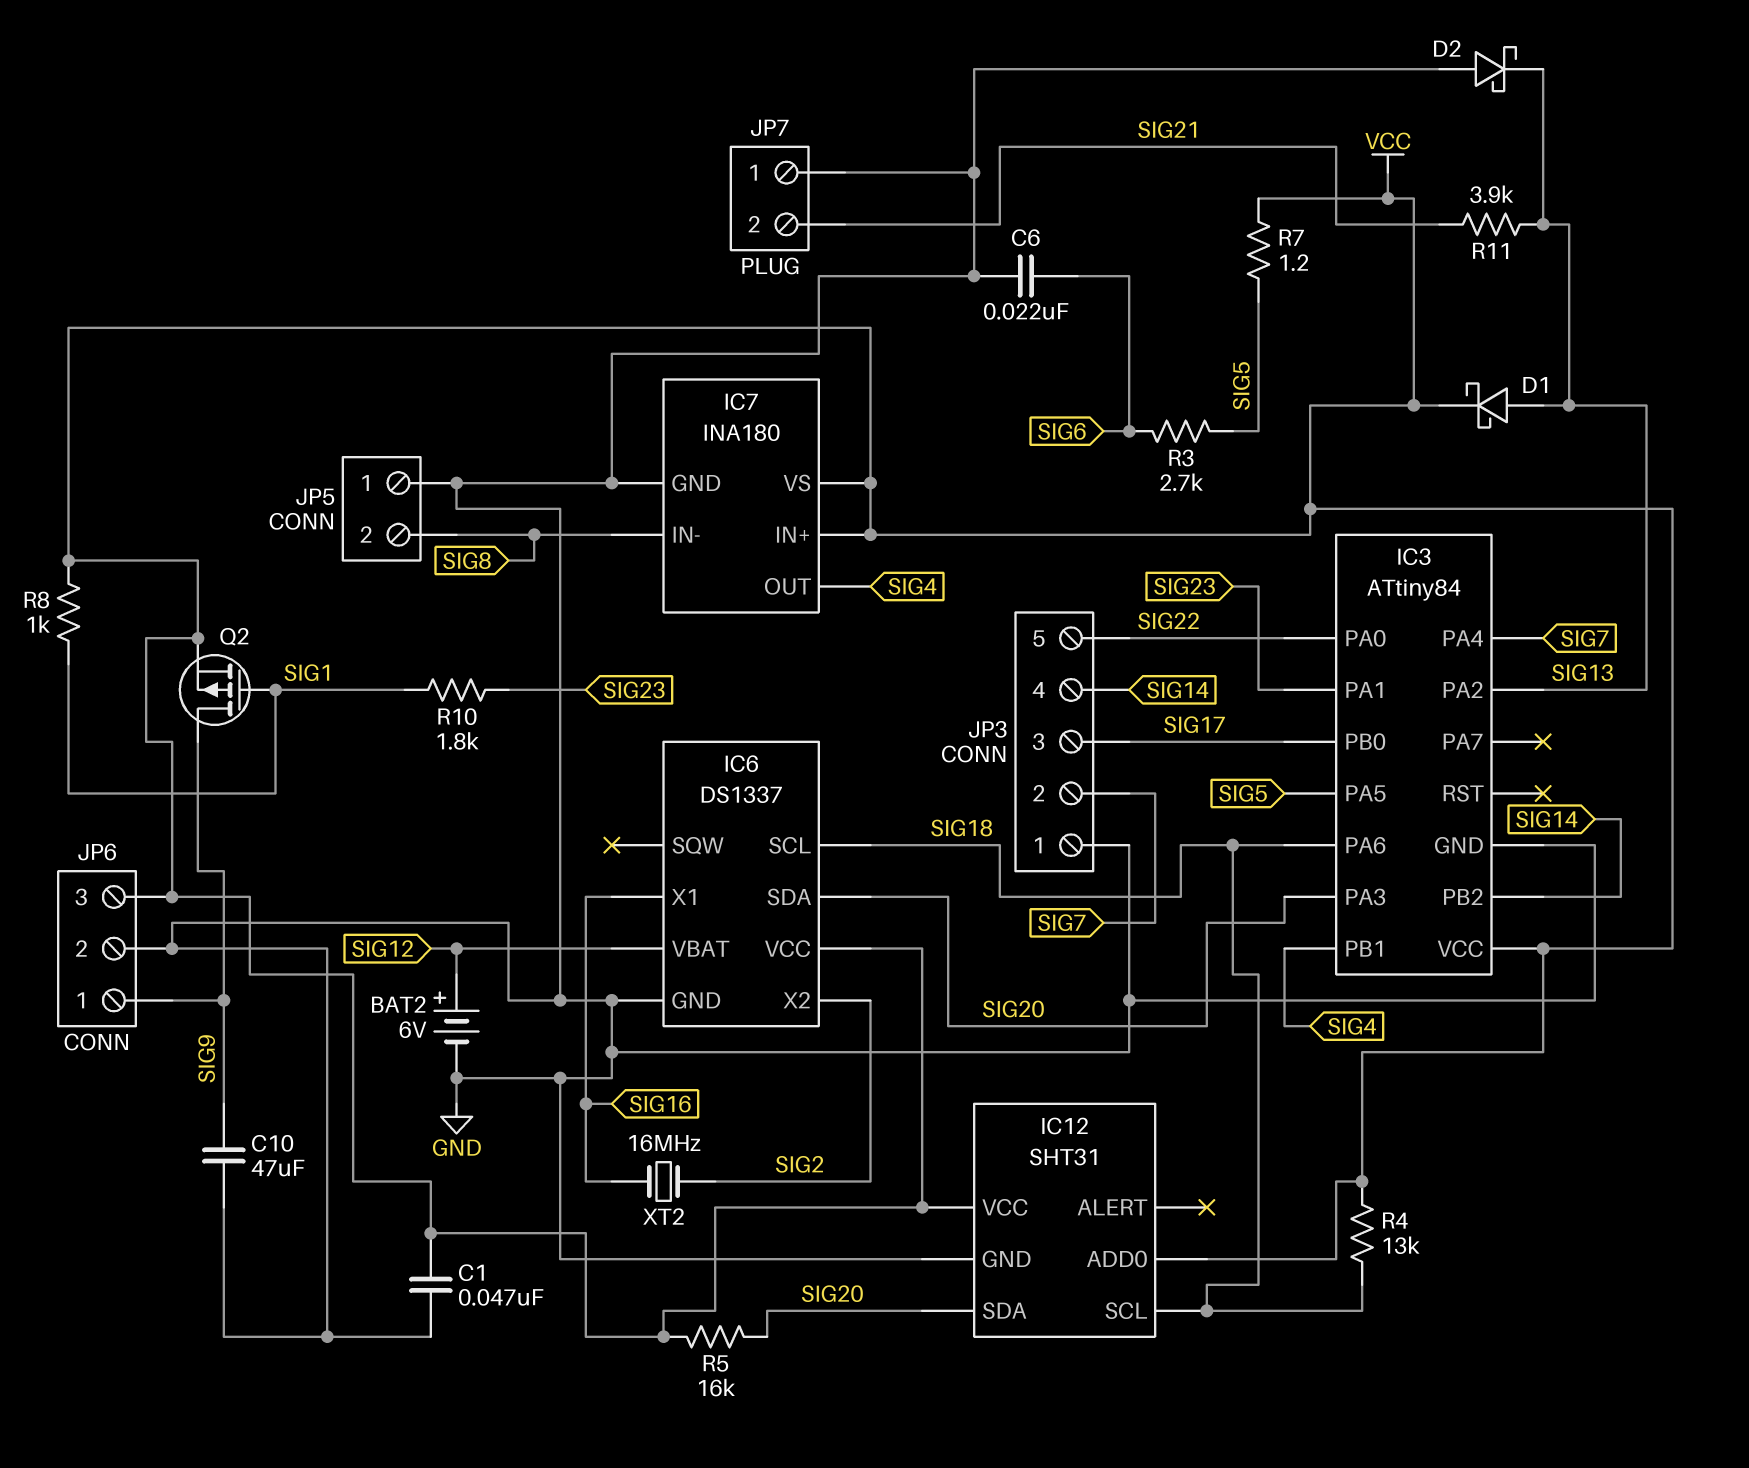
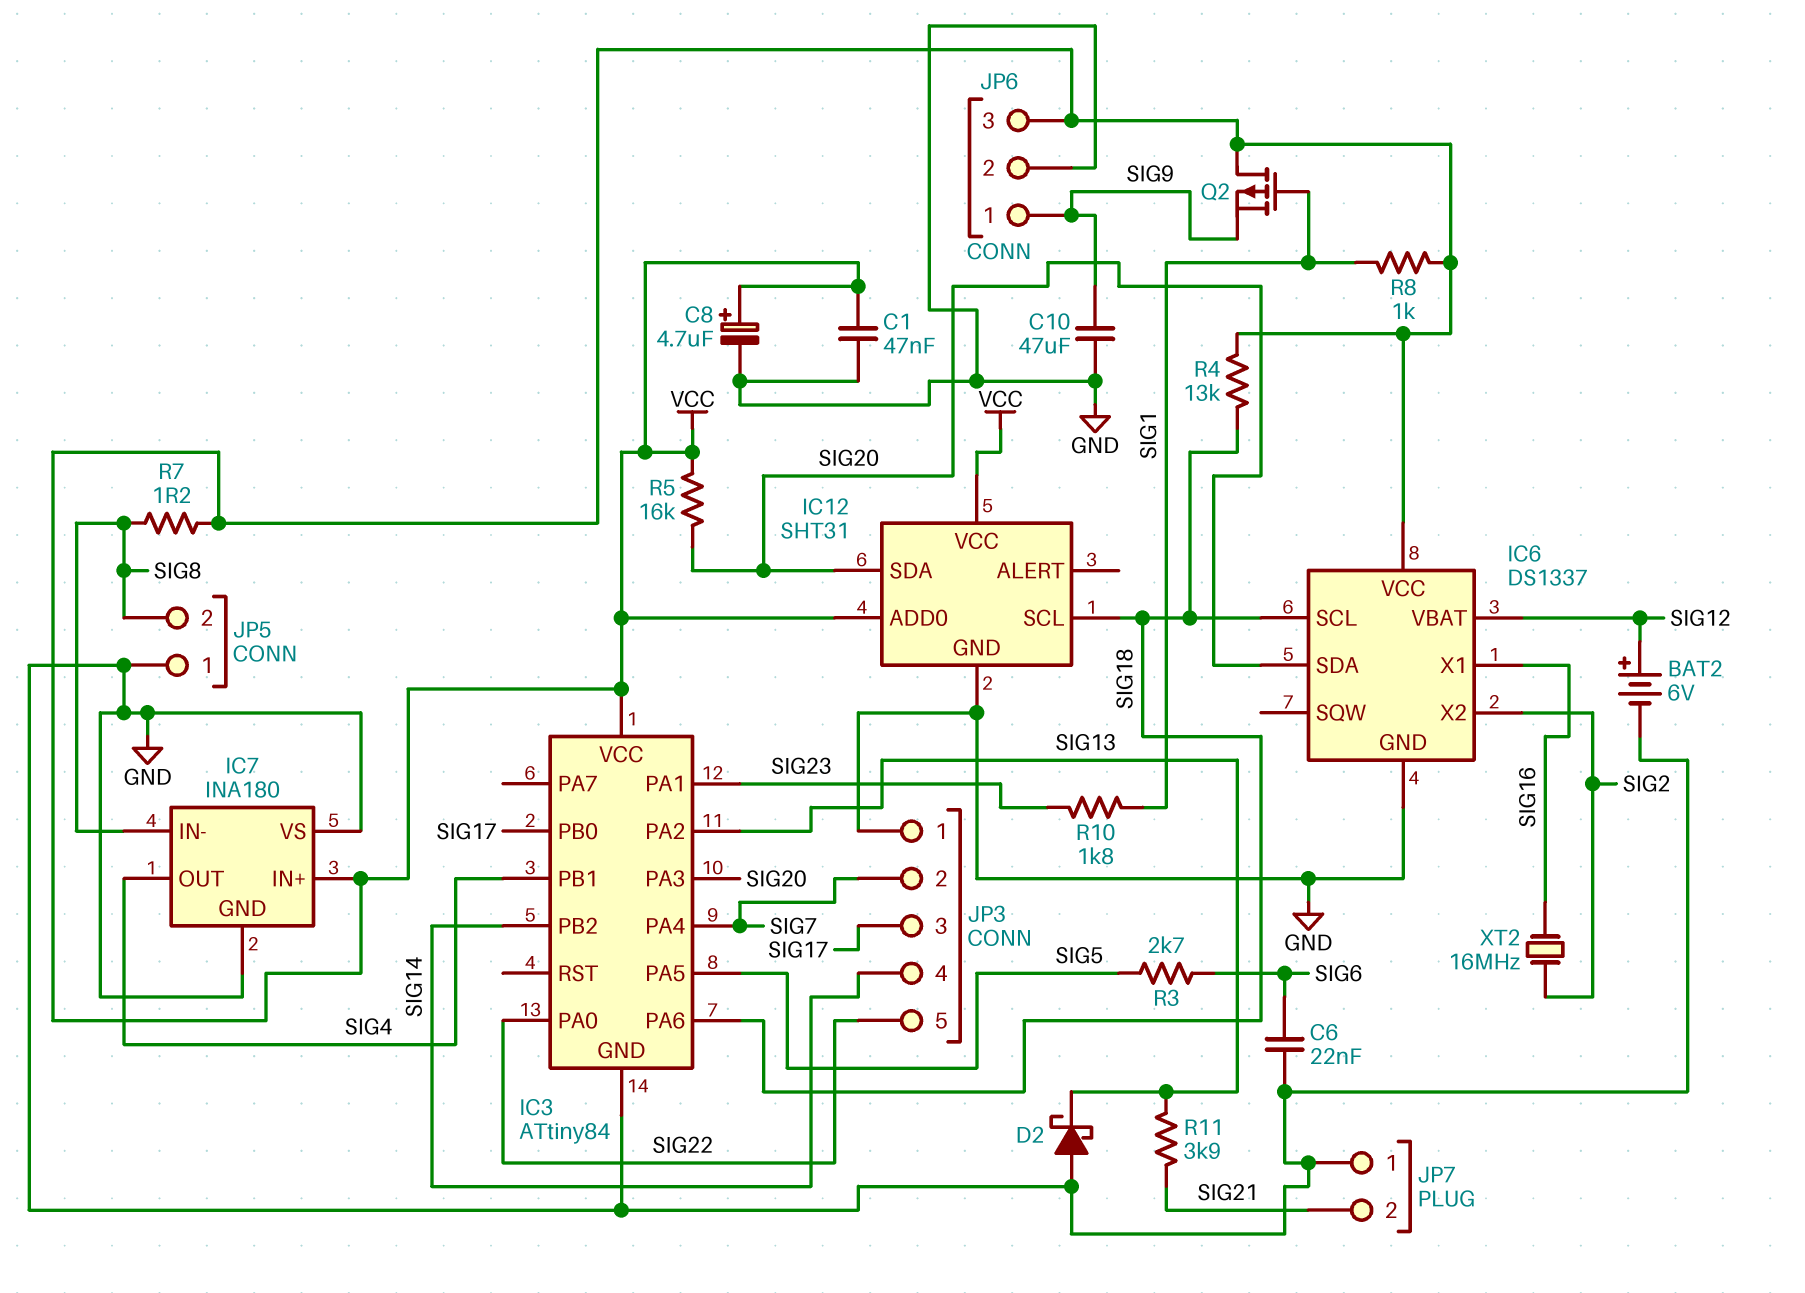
C8: none -> 4.7uF (plus VCC, minus GND)
D1: schottky (A SIG13, K VCC) -> none
IC7 pin VS: VCC -> GND
Q2: PMOS (G SIG1, D SIG9, S VCC) -> PMOS (G SIG1, D VCC, S SIG9)
R7: 1.2 (SIG5, VCC) -> 1.2 (SIG8, VCC)

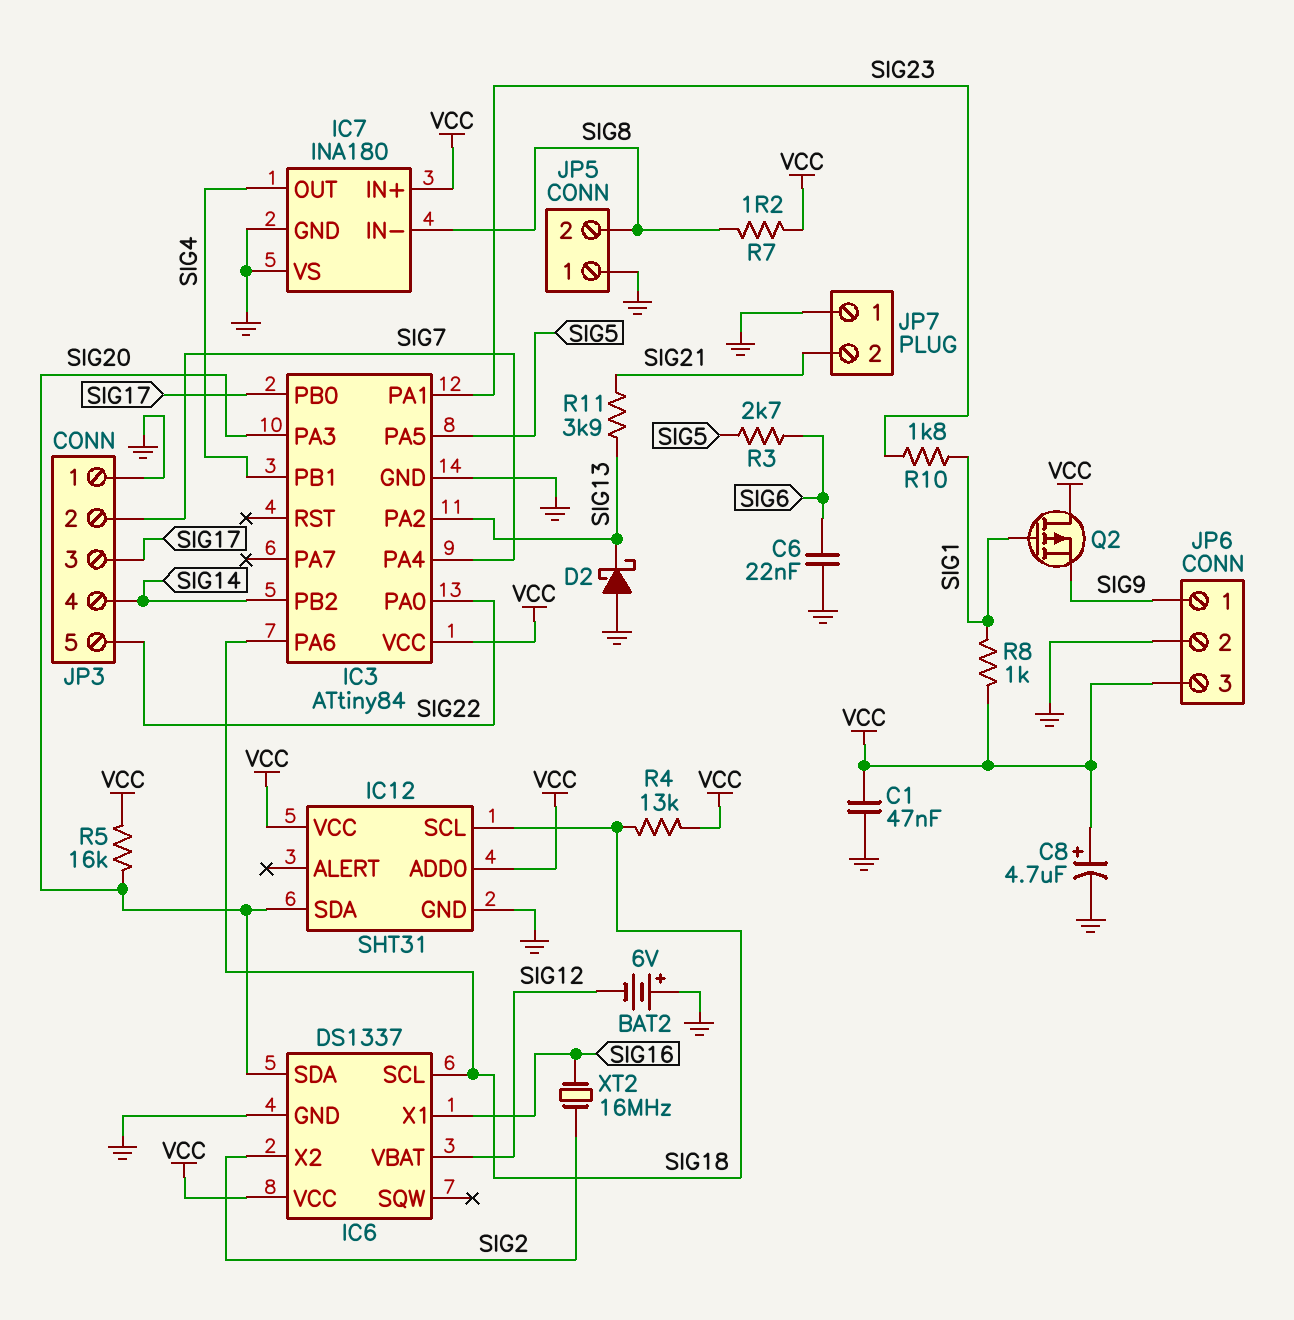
BAT2: 6V (plus SIG12, minus GND) -> 6V (plus GND, minus SIG12)
C10: 47uF (GND, SIG9) -> none

